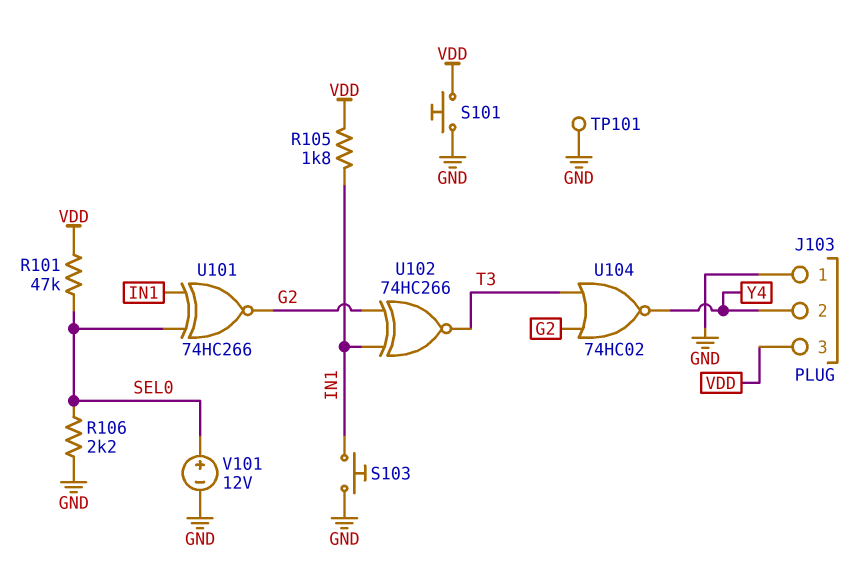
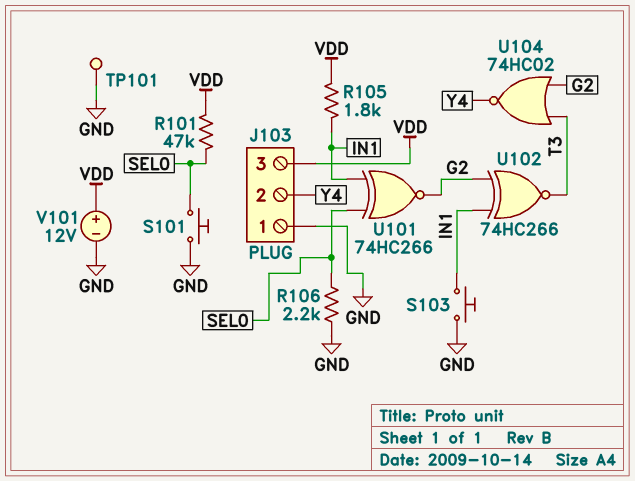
S101: button (GND, VDD) -> button (GND, SEL0)
V101: 12V (plus SEL0, minus GND) -> 12V (plus VDD, minus GND)

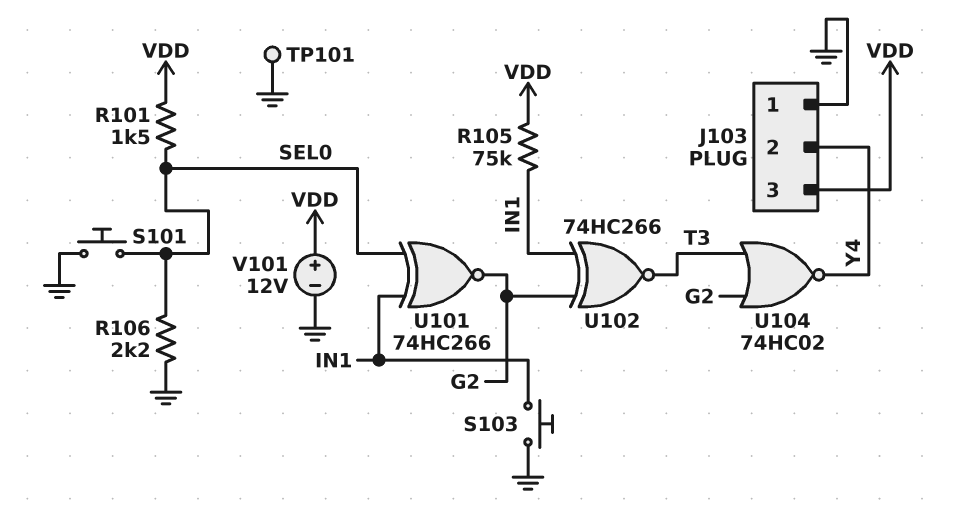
R101: 47k (SEL0, VDD) -> 1.5k (SEL0, VDD)
R105: 1.8k (IN1, VDD) -> 75k (IN1, VDD)

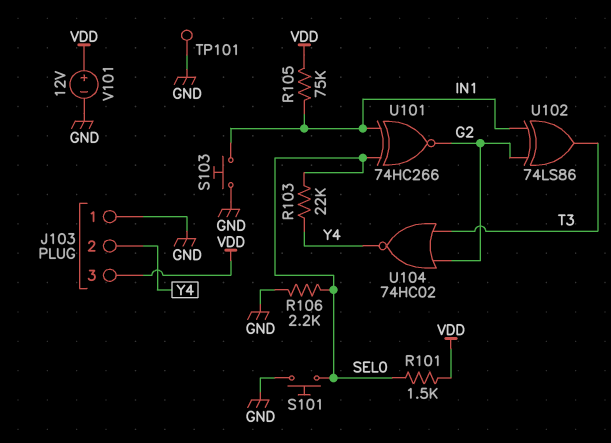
R103: none -> 22k (SEL0, Y4)
U102: XNOR 74HC266 (in G2, in IN1, out T3) -> XOR 74LS86 (in G2, in IN1, out T3)

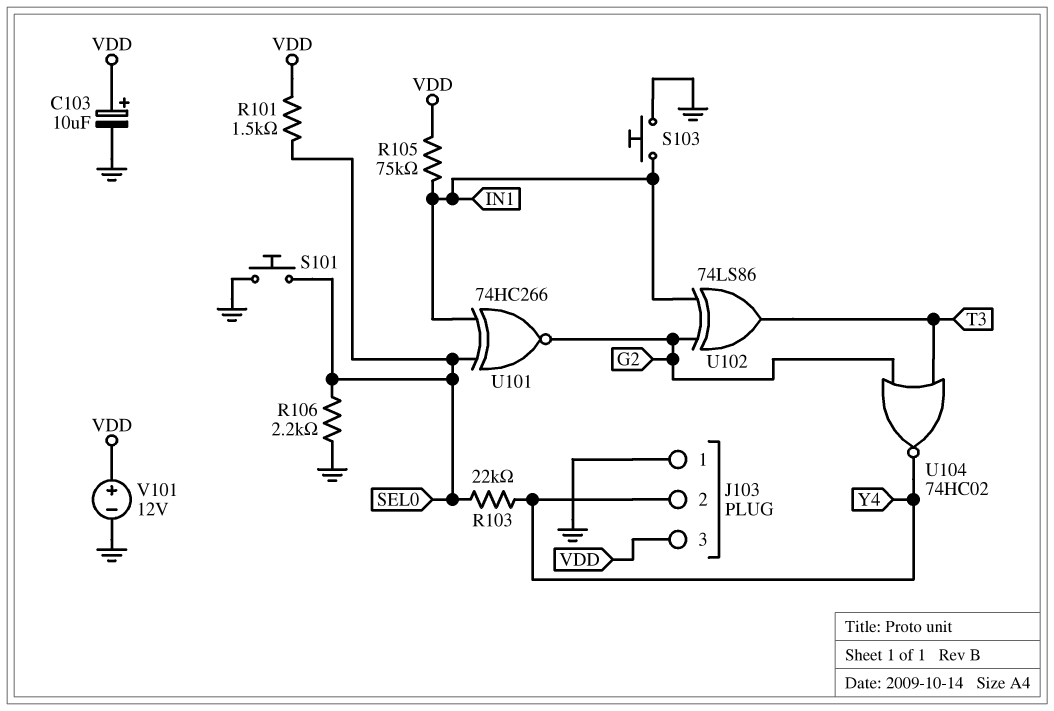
C103: none -> 10uF (plus VDD, minus GND)
TP101: test point (GND) -> none

